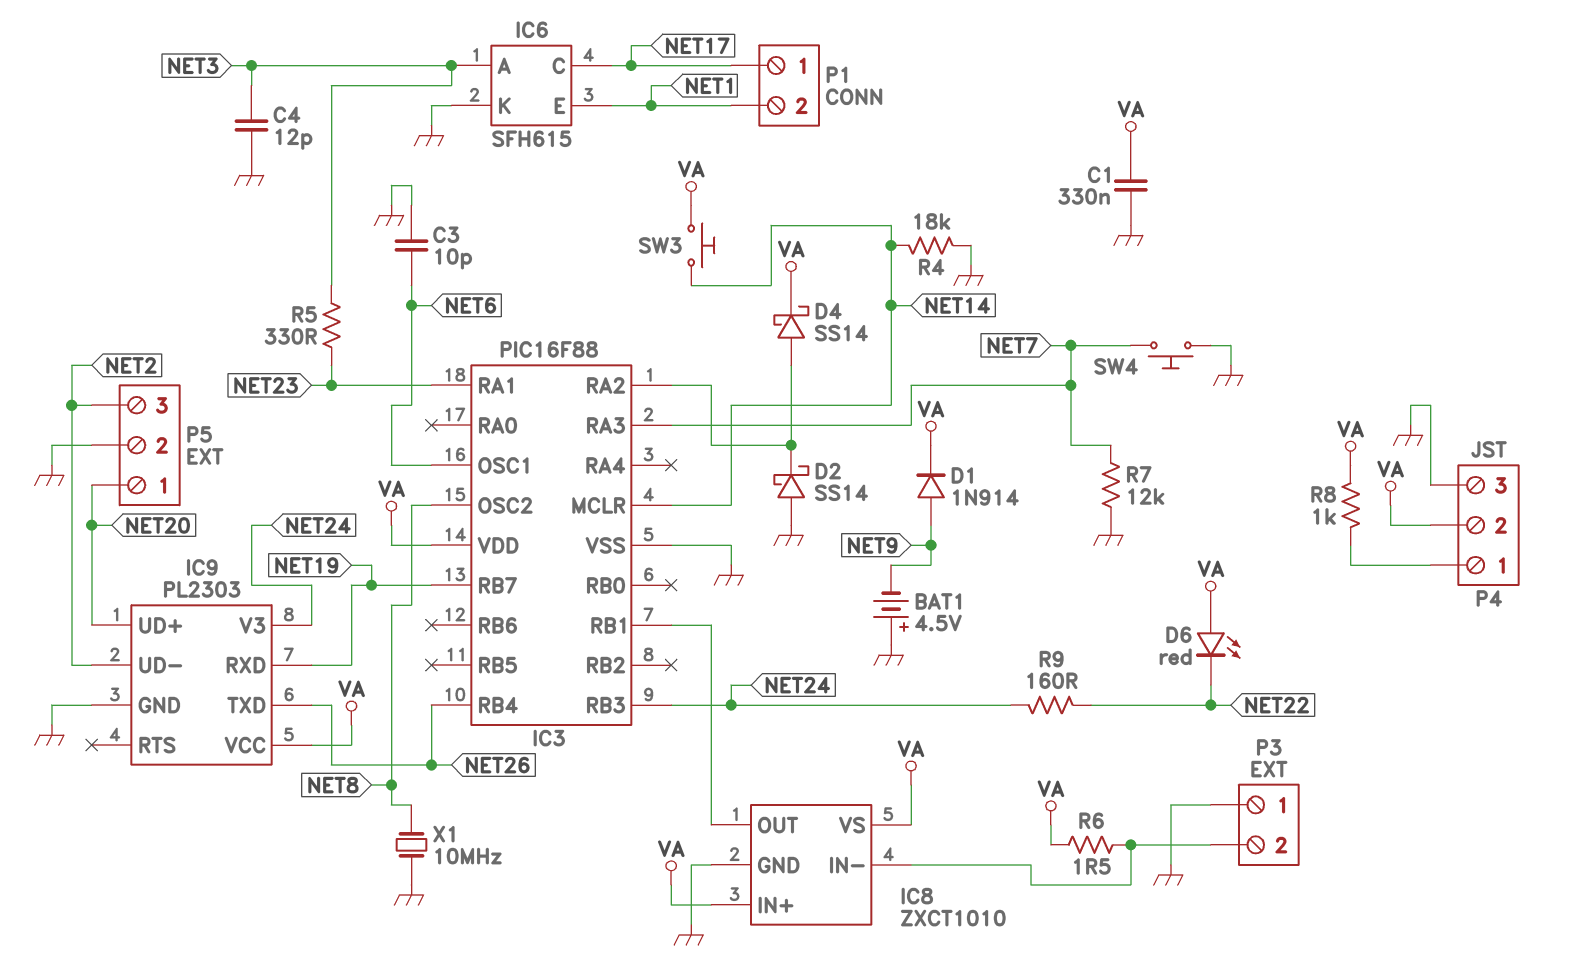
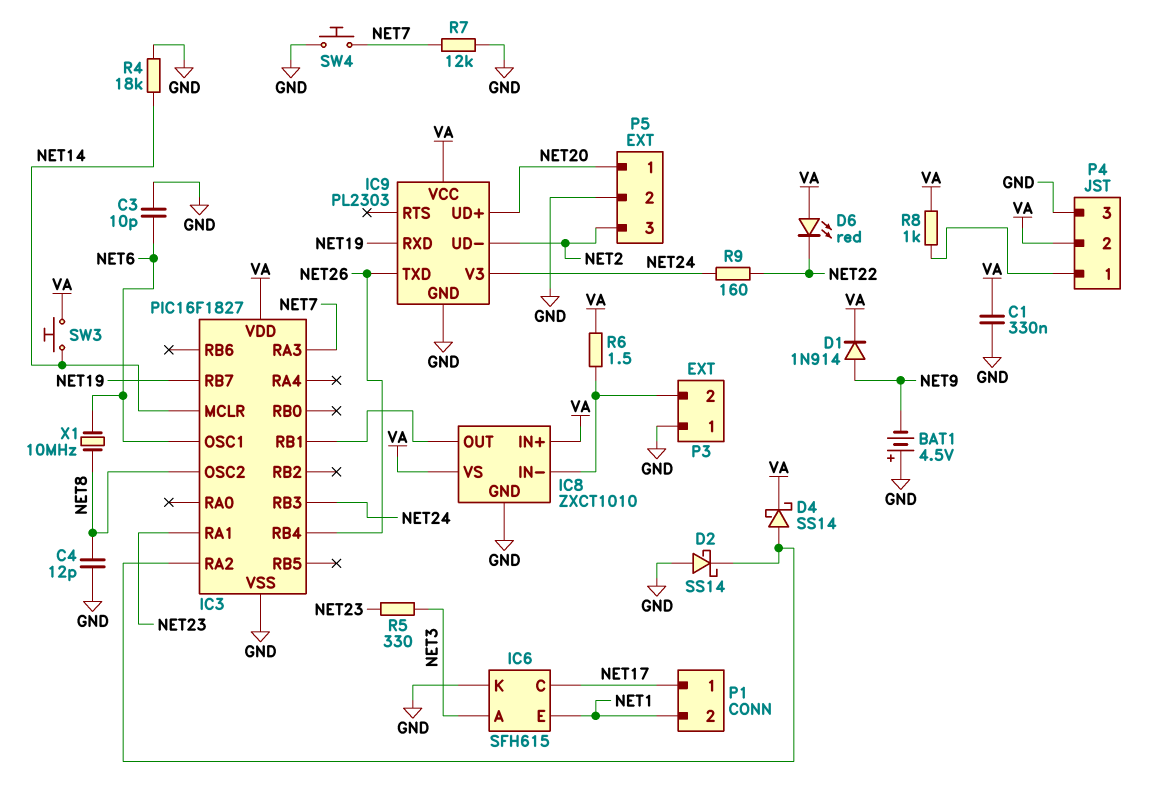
C4: 12pF (GND, NET3) -> 12pF (GND, NET8)
IC3: PIC16F88 -> PIC16F1827
X1: 10MHz (GND, NET8) -> 10MHz (NET6, NET8)

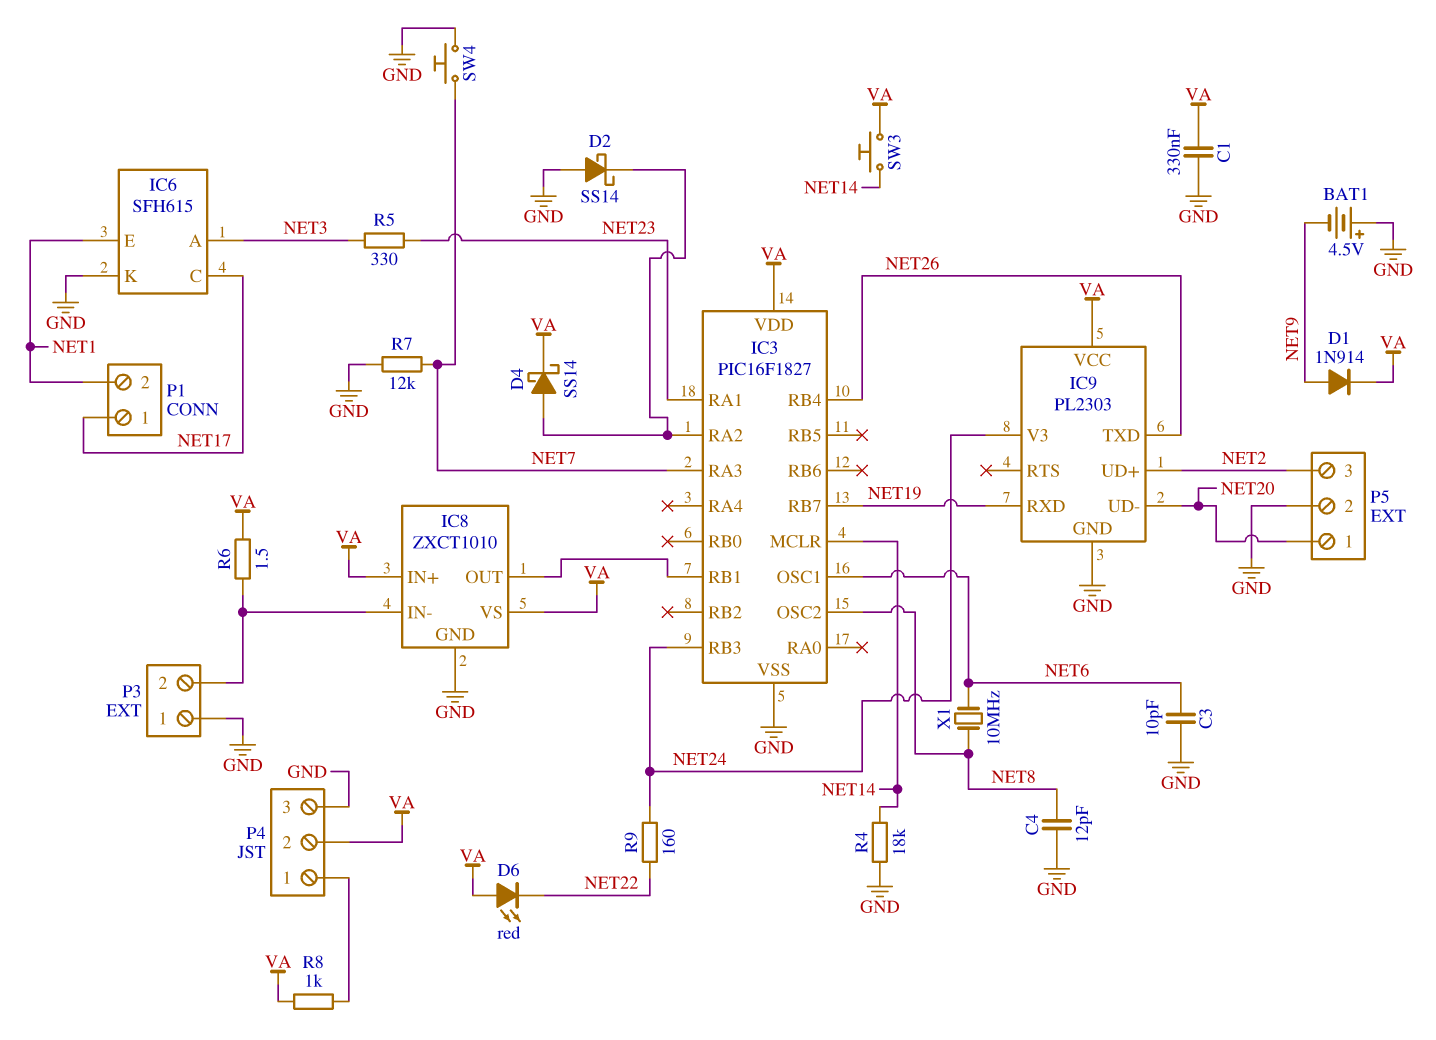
IC9 pin UD+: NET20 -> NET2
IC9 pin UD-: NET2 -> NET20

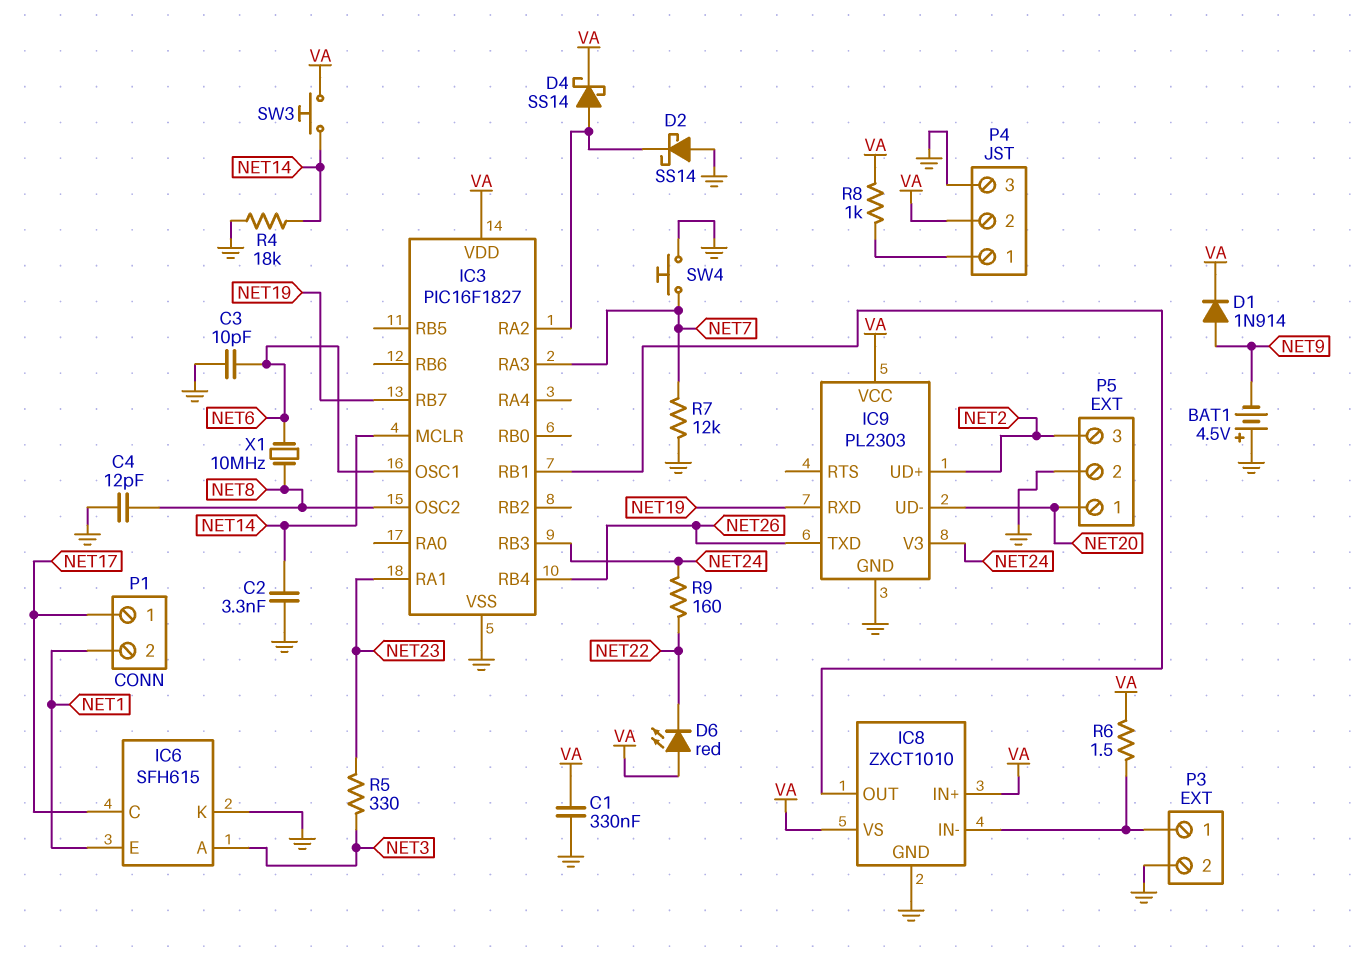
C2: none -> 3.3nF (GND, NET14)
P3 pin 1: GND -> IC8/IN-
P3 pin 2: IC8/IN- -> GND

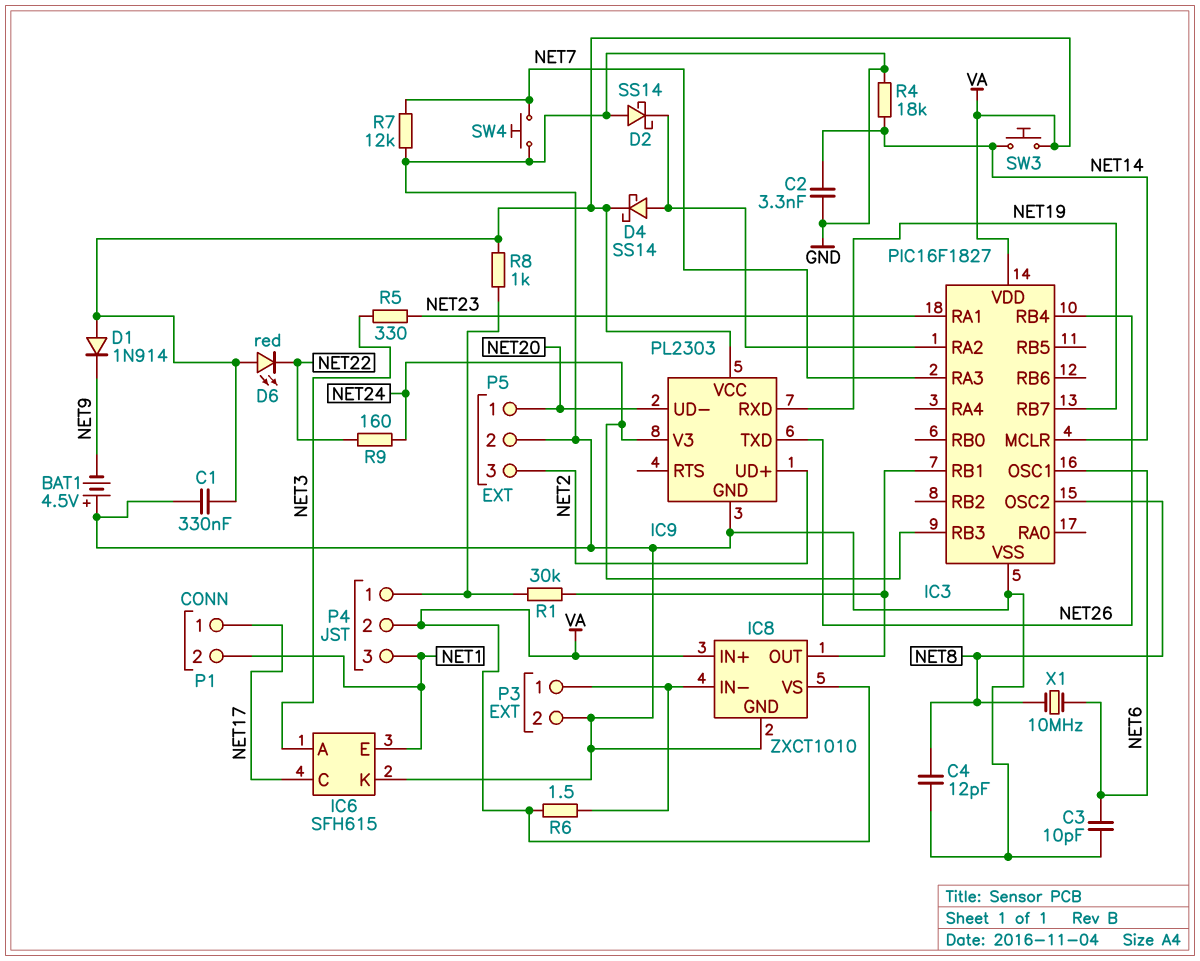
D1: diode 1N914 (A NET9, K VA) -> diode 1N914 (A VA, K NET9)
P4 pin 3: GND -> NET1
R1: none -> 30k (IC3/RB1, P4/1)

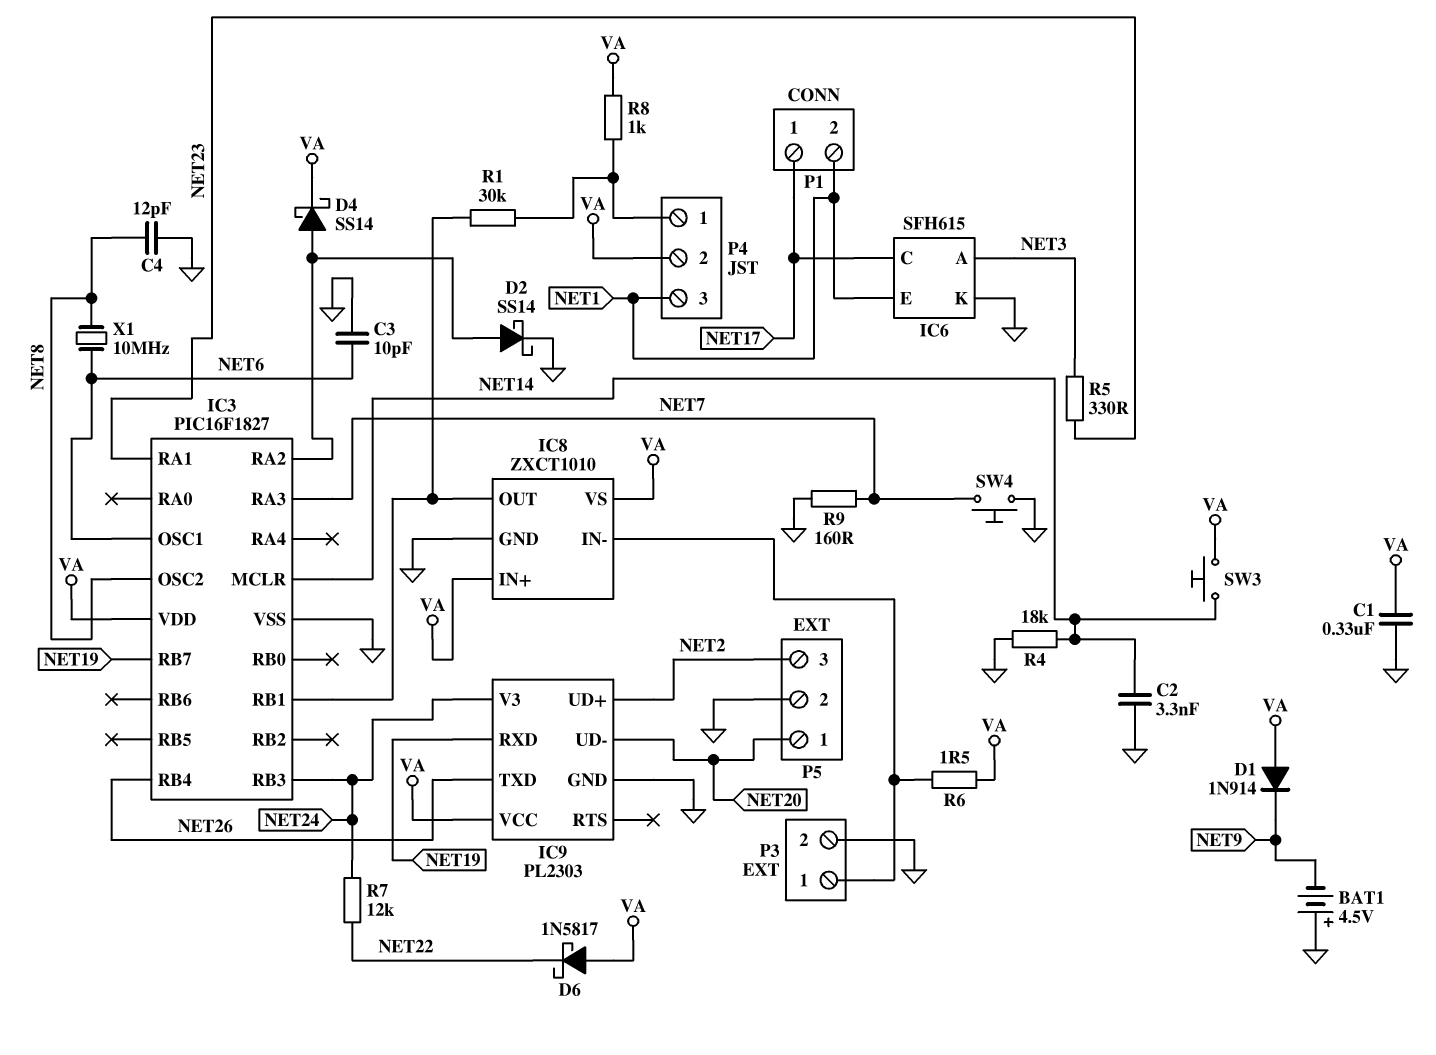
D2: schottky SS14 (A GND, K IC3/RA2) -> schottky SS14 (A IC3/RA2, K GND)
D6: LED red (A VA, K NET22) -> schottky 1N5817 (A VA, K NET22)
R7: 12k (GND, NET7) -> 12k (NET22, NET24)
R9: 160 (NET22, NET24) -> 160 (GND, NET7)

